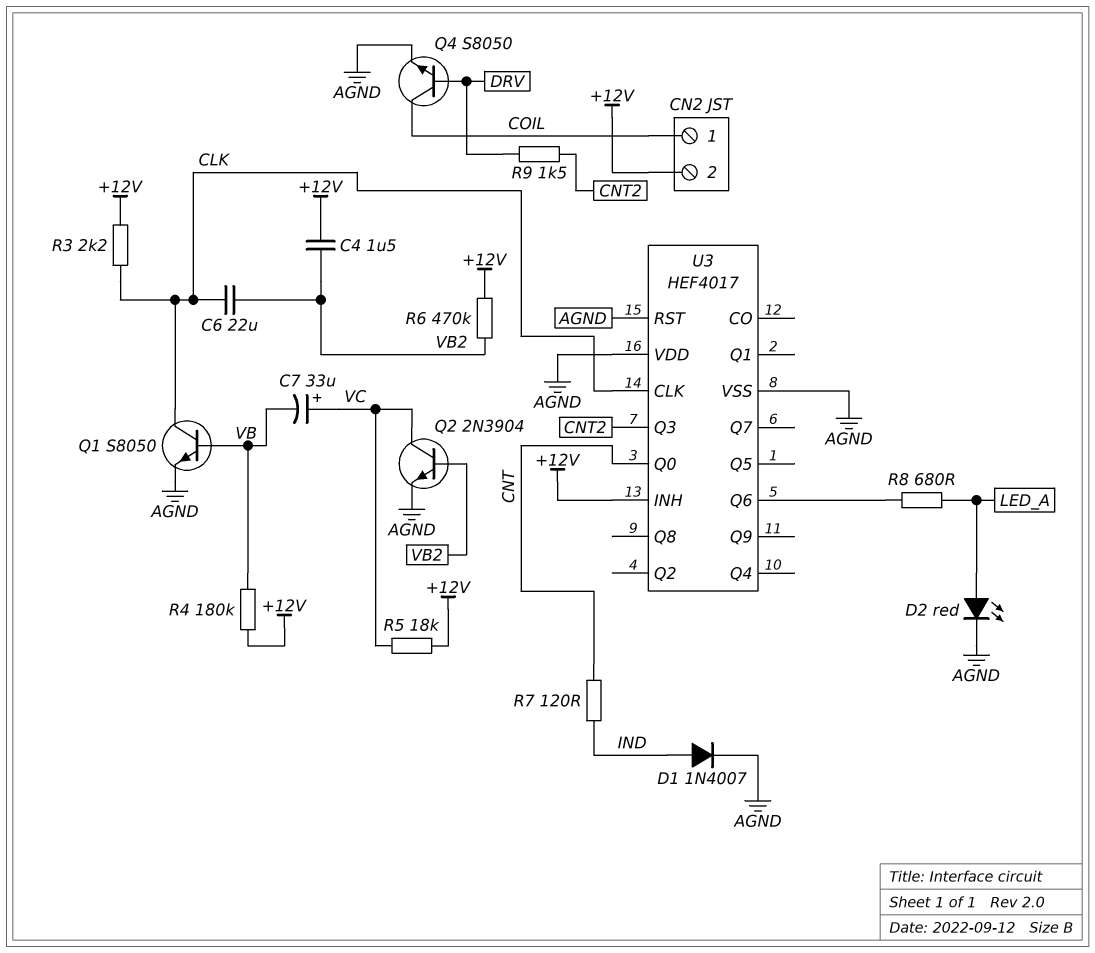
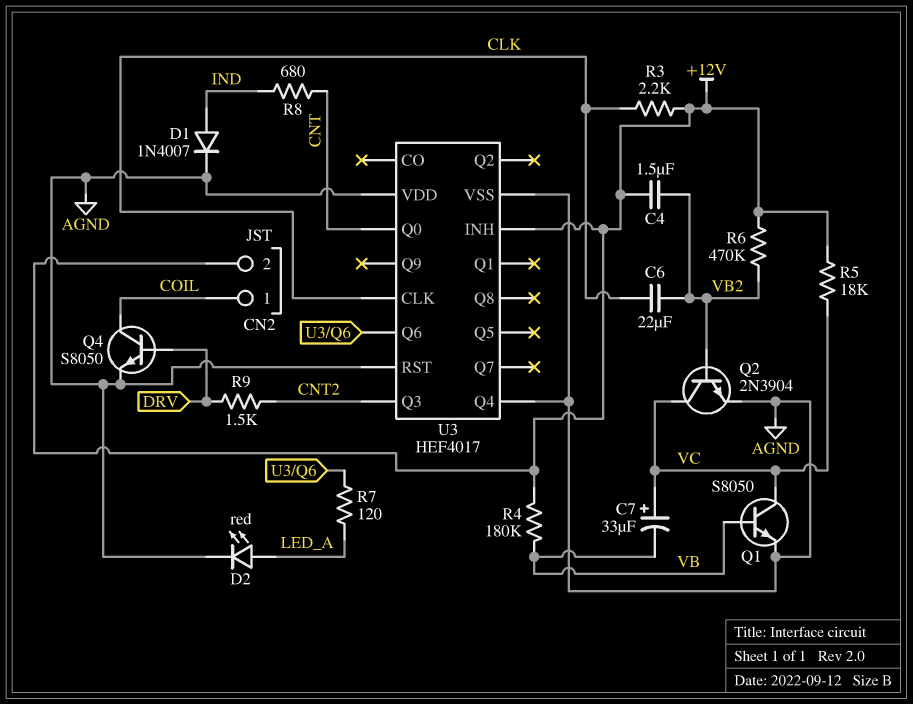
Q1: NPN S8050 (B VB, C CLK, E AGND) -> NPN S8050 (B VB, C VC, E AGND)
R7: 120 (CNT, IND) -> 120 (LED_A, U3/Q6)
R8: 680 (LED_A, U3/Q6) -> 680 (CNT, IND)
U3 pin Q4: none -> AGND

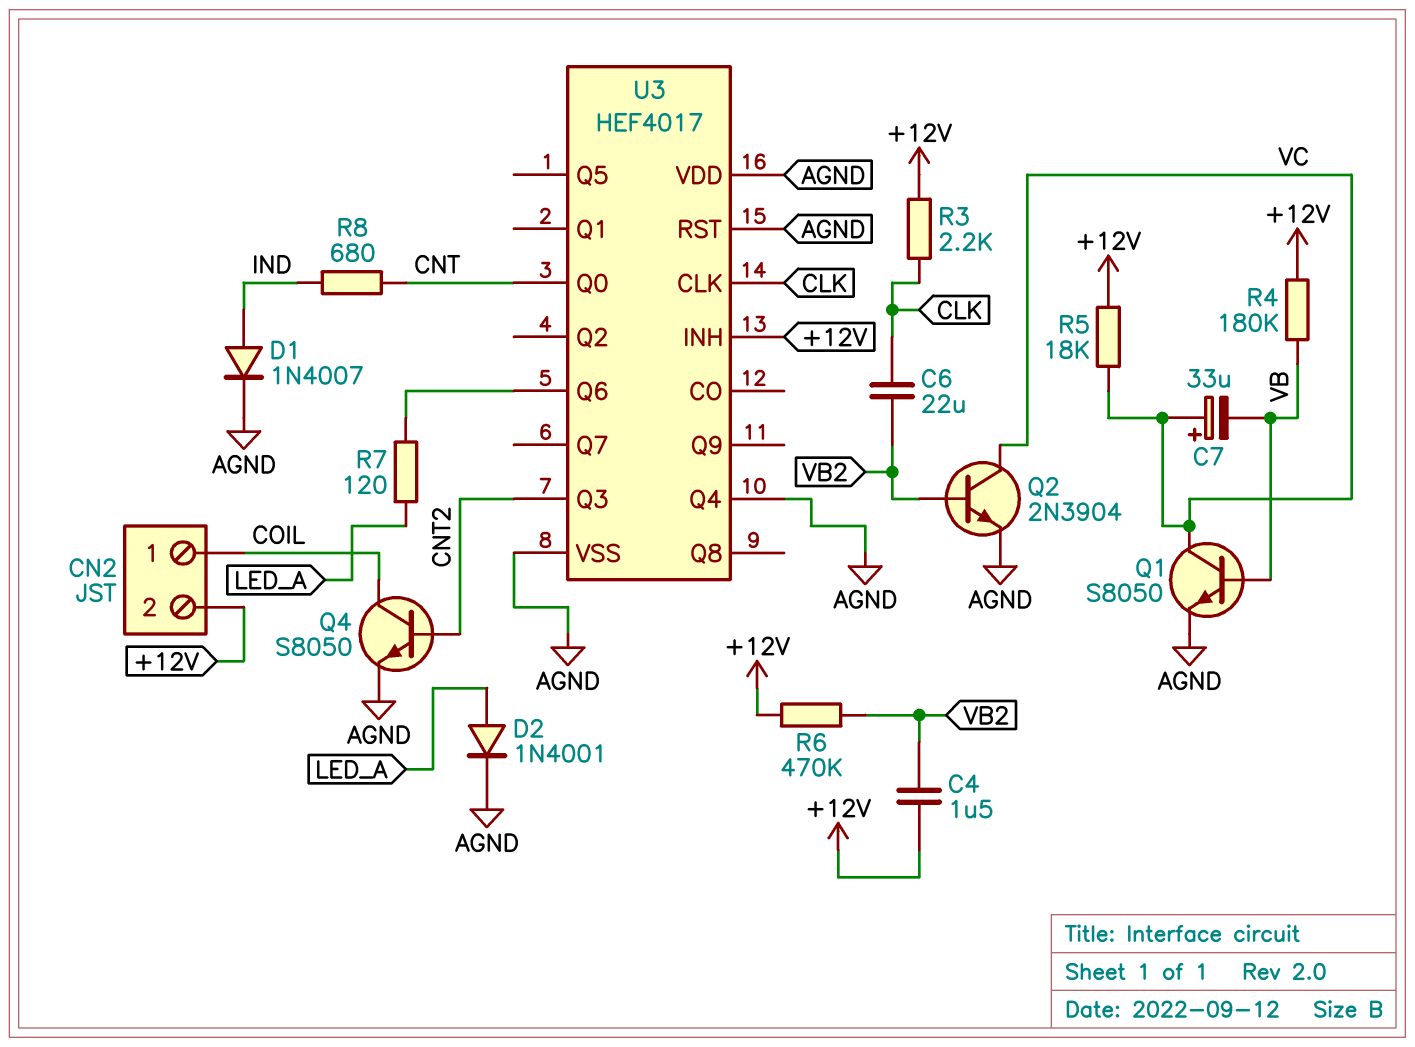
D2: LED red (A LED_A, K AGND) -> diode 1N4001 (A LED_A, K AGND)
Q4: NPN S8050 (B DRV, C COIL, E AGND) -> NPN S8050 (B CNT2, C COIL, E AGND)
R9: 1.5k (CNT2, DRV) -> none

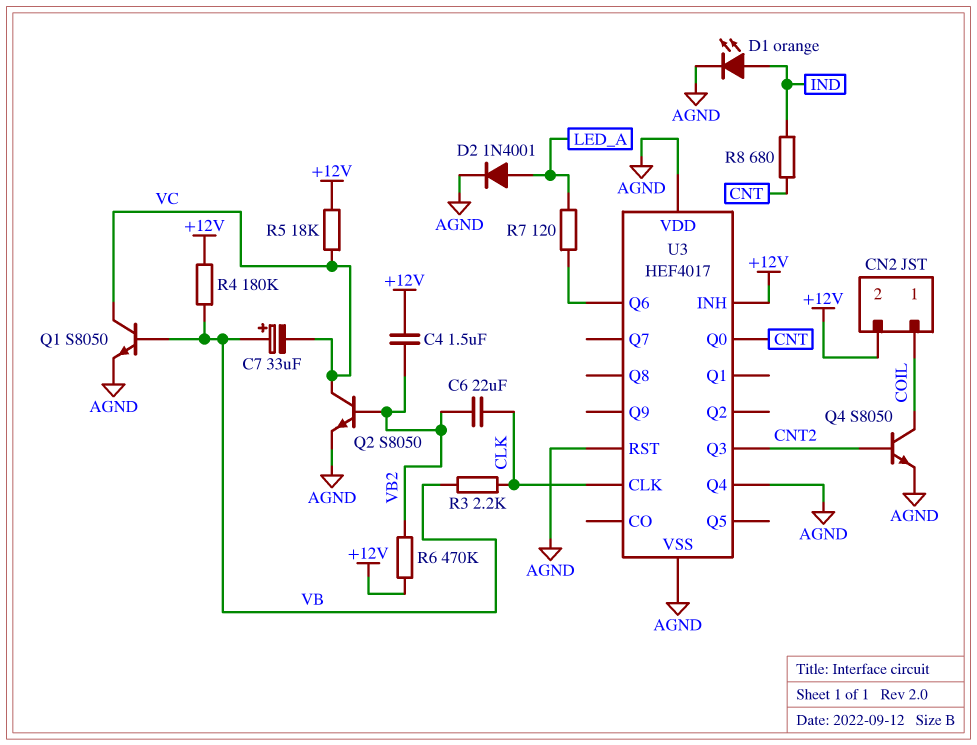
C7: 33uF (plus VC, minus VB) -> 33uF (plus VB, minus VC)
D1: diode 1N4007 (A IND, K AGND) -> LED orange (A IND, K AGND)
Q2: NPN 2N3904 (B VB2, C VC, E AGND) -> NPN S8050 (B VB2, C VC, E AGND)
R3: 2.2k (+12V, CLK) -> 2.2k (CLK, VB)

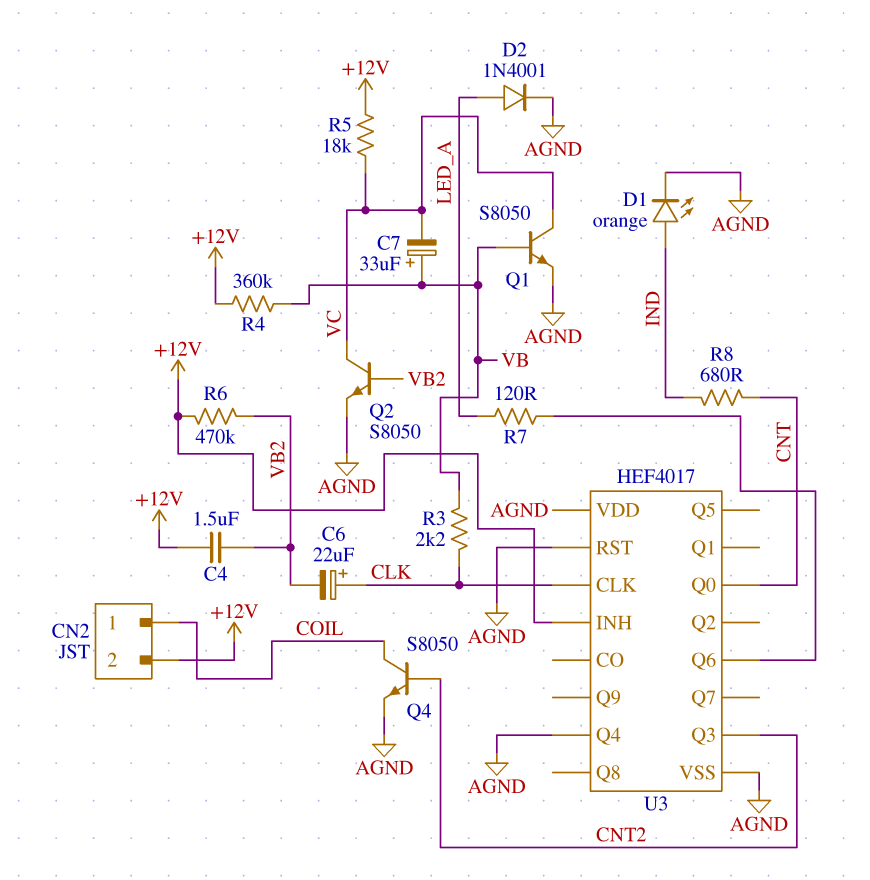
C6: 22uF (CLK, VB2) -> 22uF (plus CLK, minus VB2)
R4: 180k (+12V, VB) -> 360k (+12V, VB)

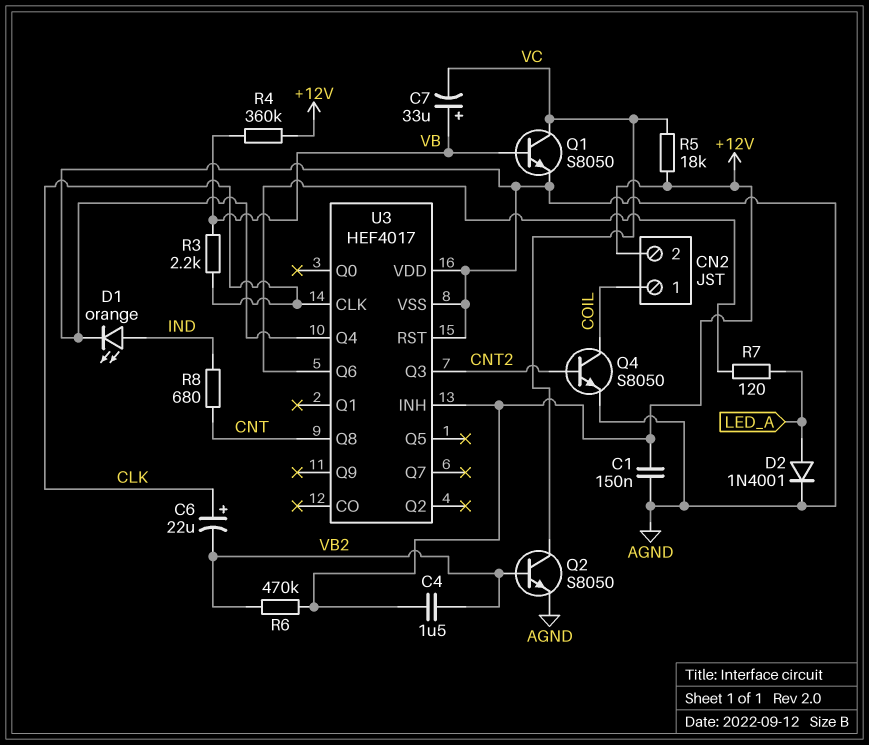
C1: none -> 150nF (+12V, AGND)
U3 pin Q0: CNT -> none
U3 pin Q8: none -> CNT

